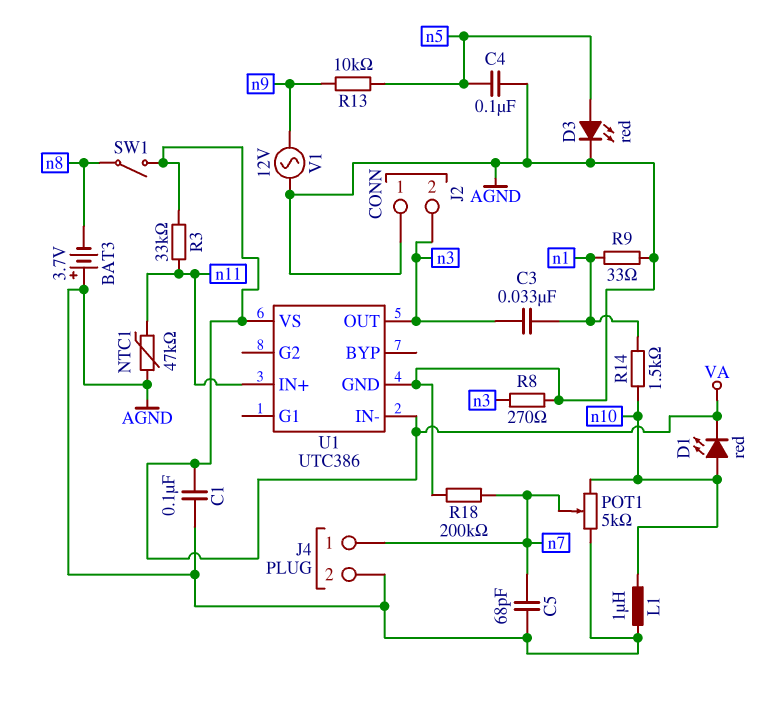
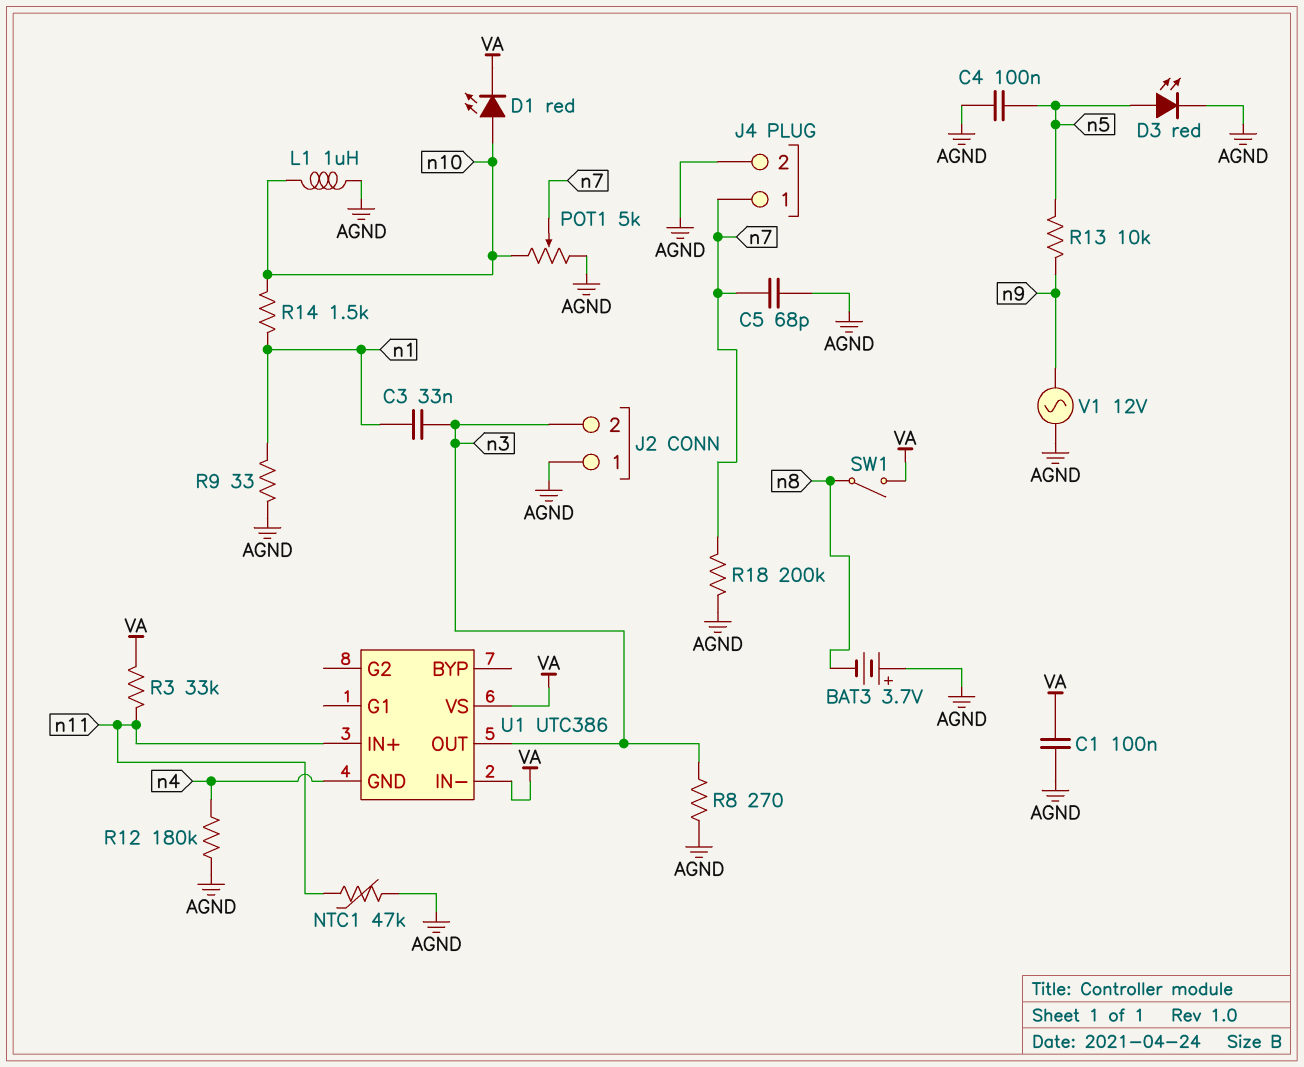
R12: none -> 180k (AGND, n4)
U1 pin GND: AGND -> n4

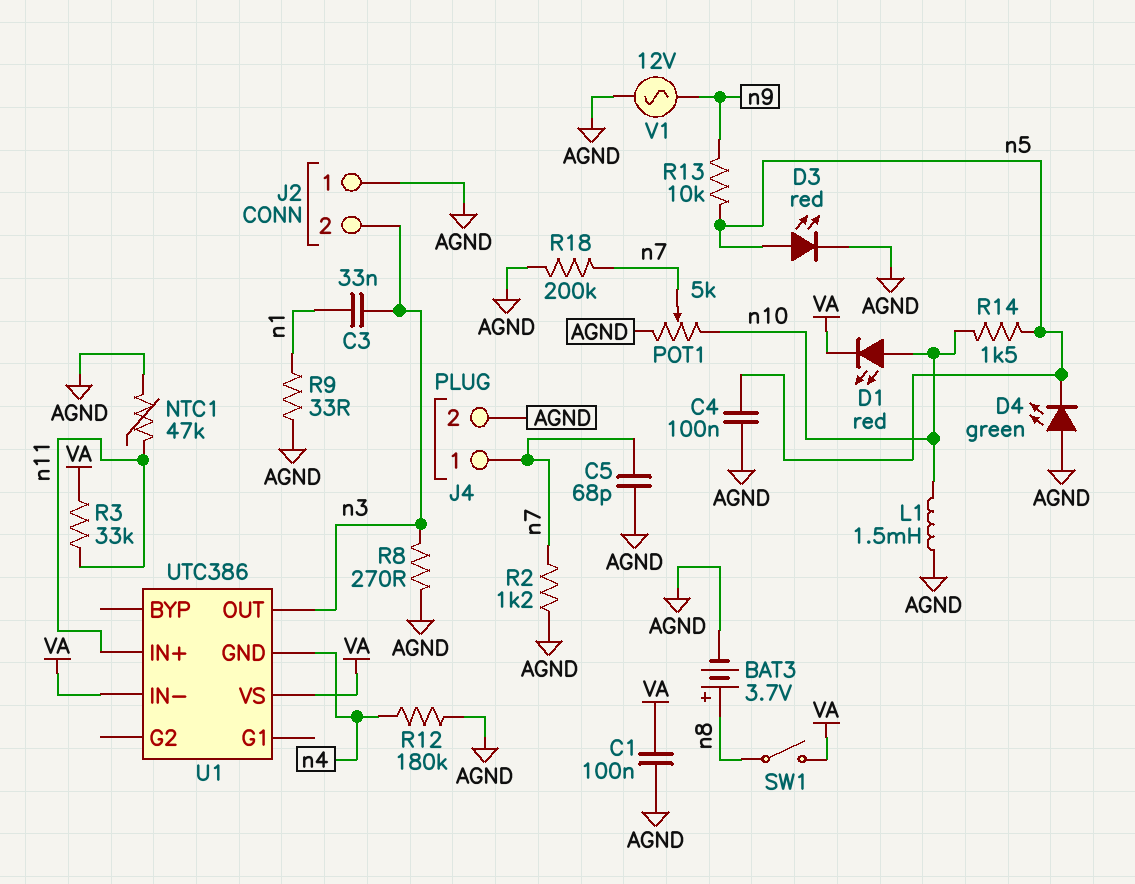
BAT3: 3.7V (plus AGND, minus n8) -> 3.7V (plus n8, minus AGND)
D4: none -> LED green (A AGND, K n5)
L1: 1uH (AGND, n10) -> 1.5mH (AGND, n10)
R2: none -> 1.2k (AGND, n7)
R14: 1.5k (n1, n10) -> 1.5k (n5, n10)

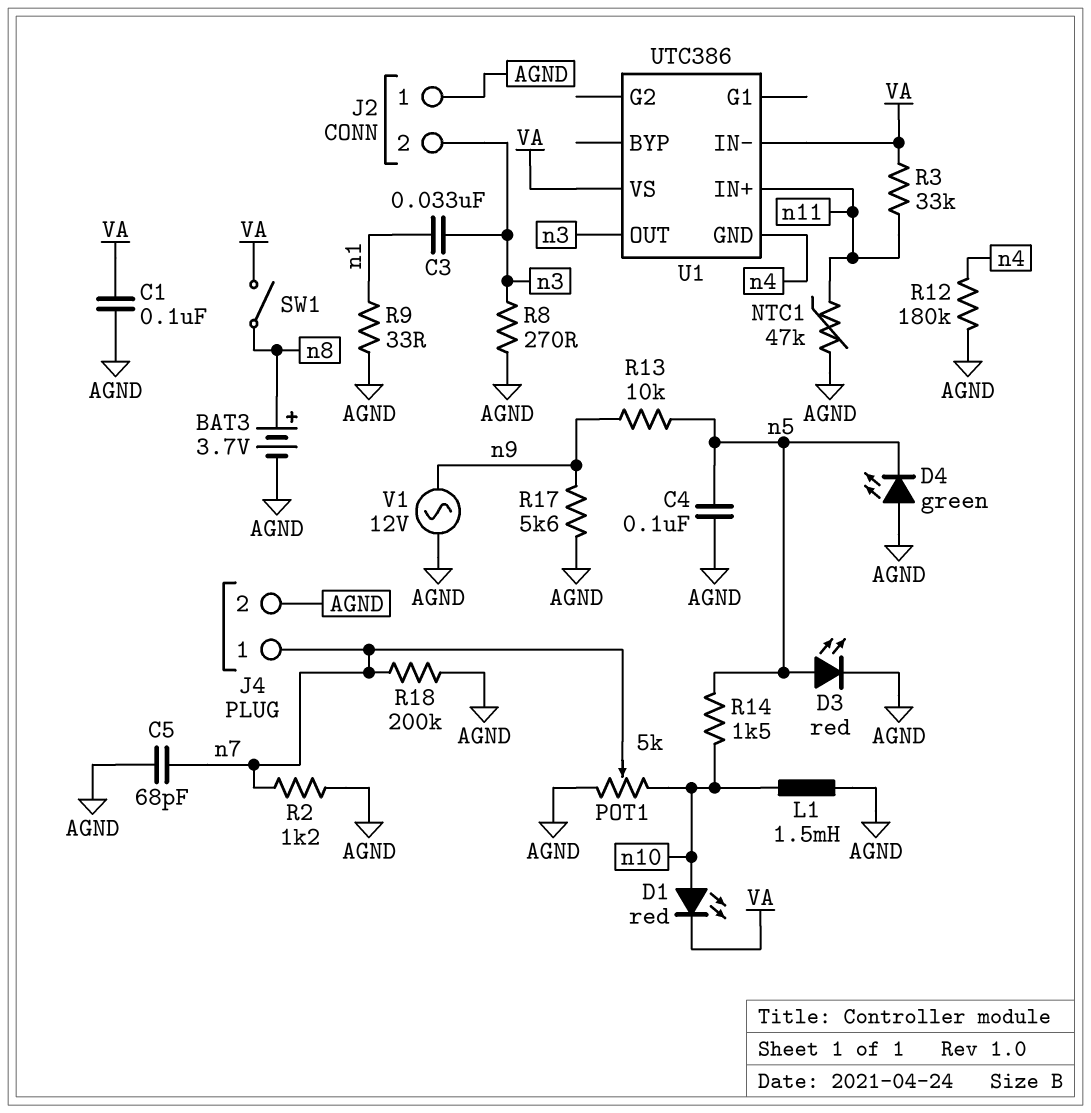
R17: none -> 5.6k (AGND, n9)

